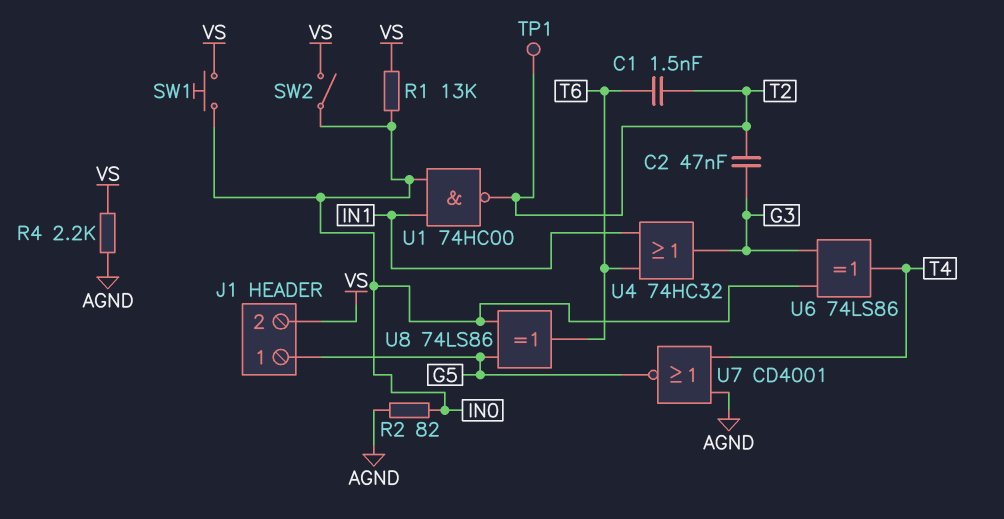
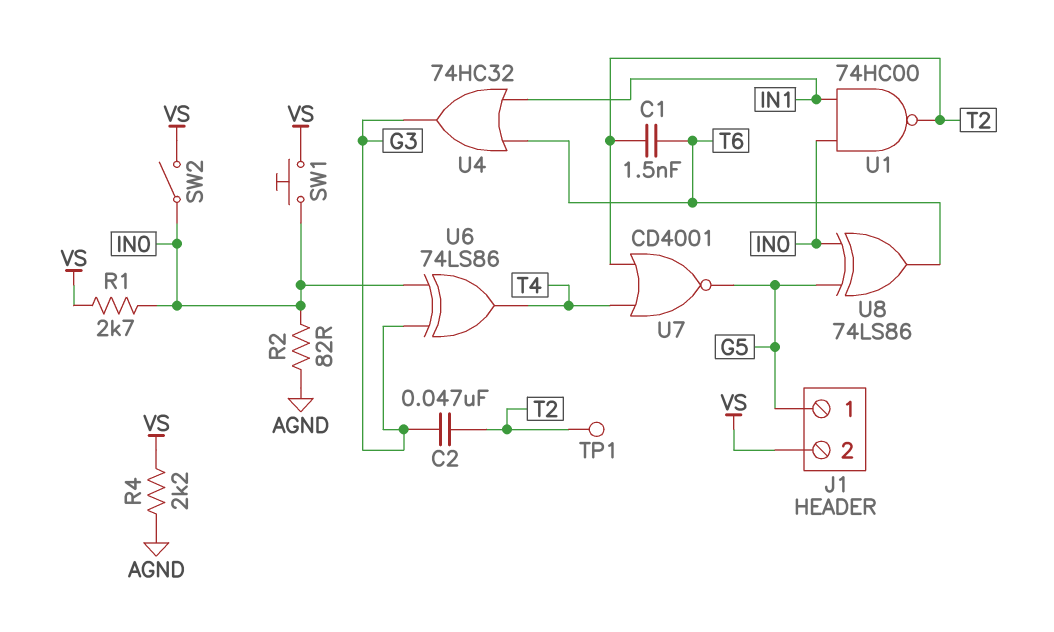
R1: 13k (IN0, VS) -> 2.7k (IN0, VS)
U7: NOR CD4001 (in AGND, in T4, out G5) -> NOR CD4001 (in T2, in T4, out G5)

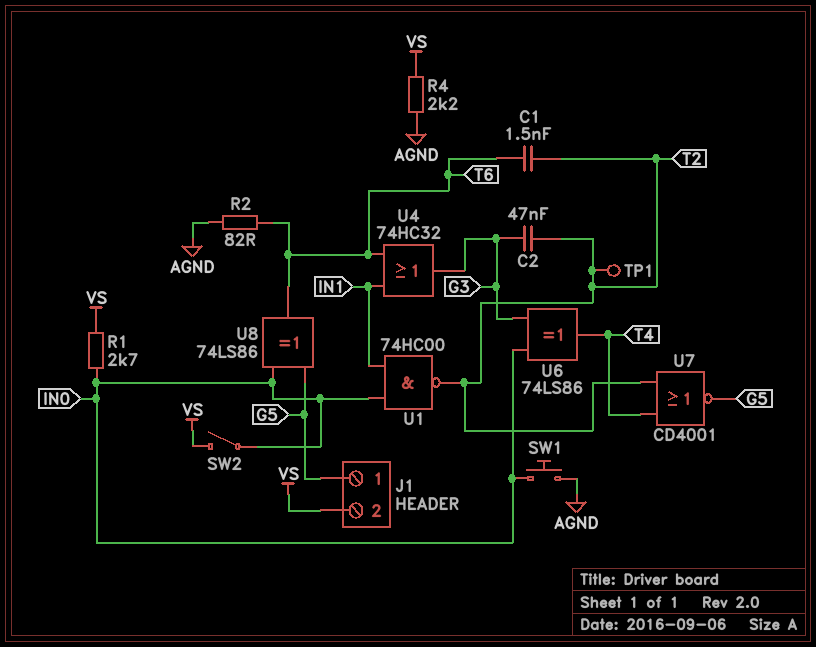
R2: 82 (AGND, IN0) -> 82 (AGND, T6)
SW1: button (IN0, VS) -> button (AGND, IN0)

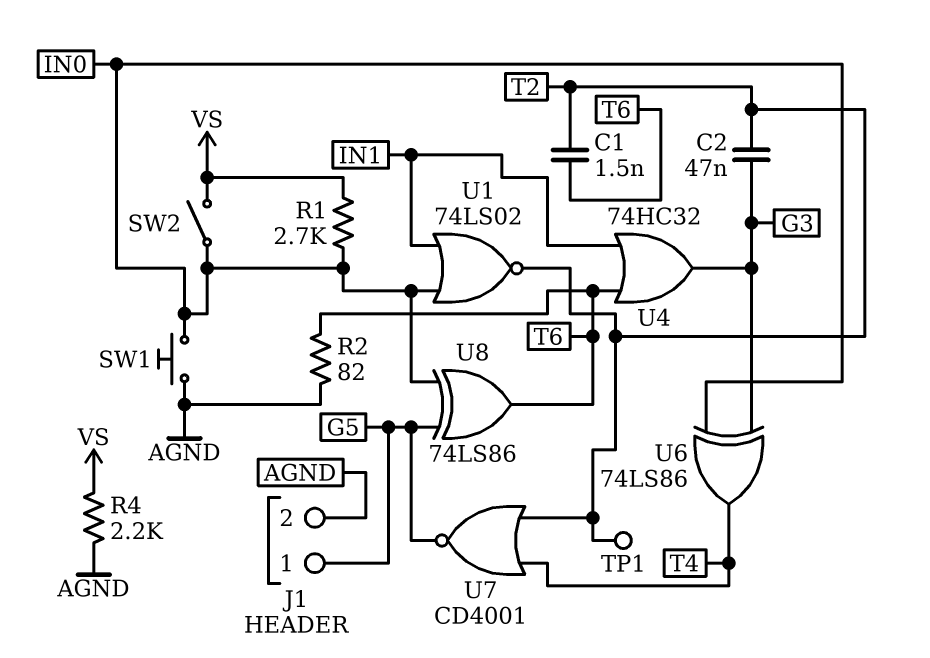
J1 pin 2: VS -> AGND
U1: NAND 74HC00 (in IN0, in IN1, out T2) -> NOR 74LS02 (in IN0, in IN1, out T2)

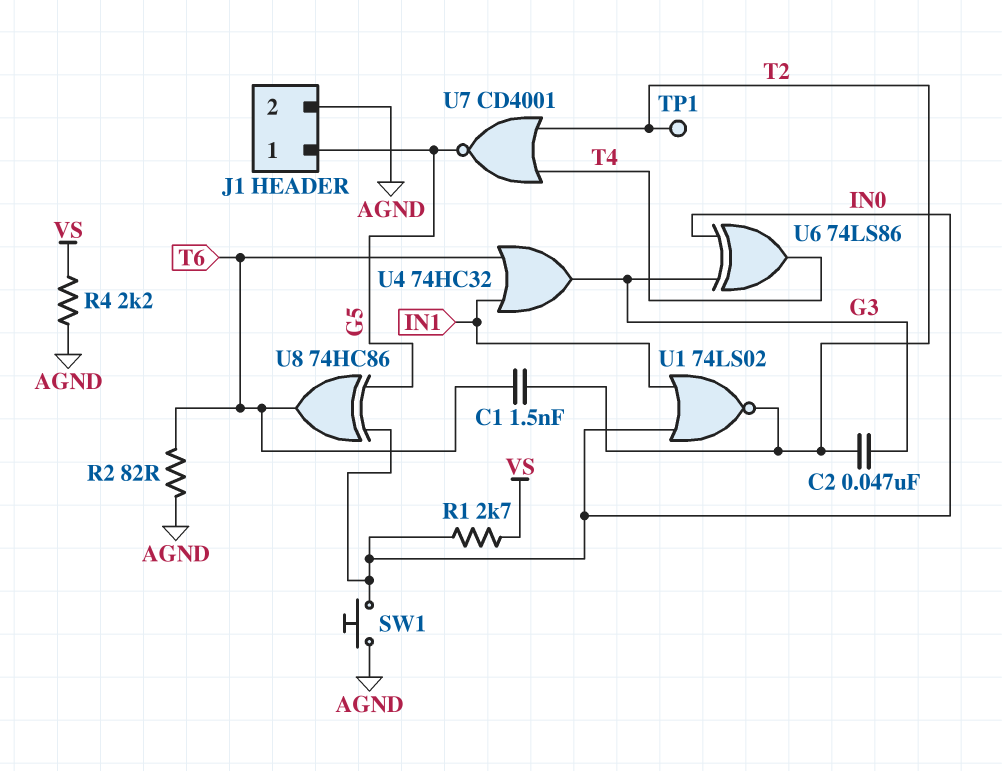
SW2: switch (IN0, VS) -> none
U8: XOR 74LS86 (in G5, in IN0, out T6) -> XOR 74HC86 (in G5, in IN0, out T6)

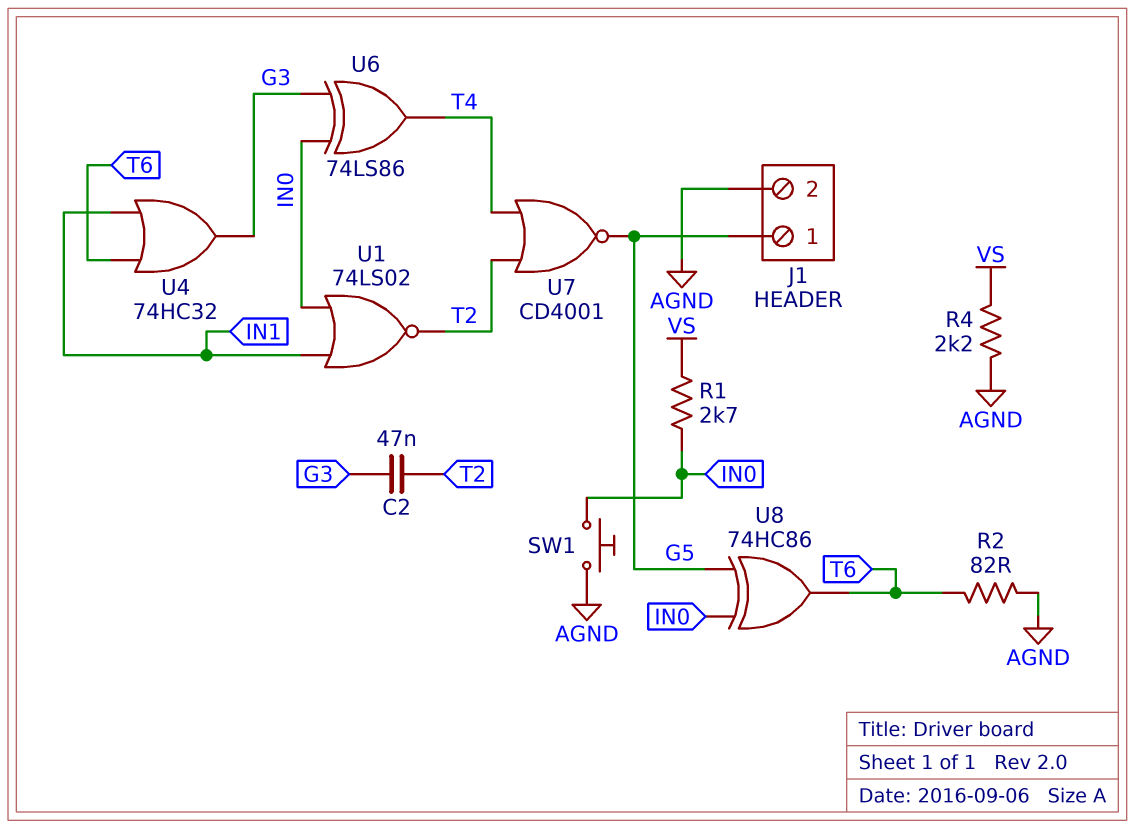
C1: 1.5nF (T2, T6) -> none
TP1: test point (T2) -> none

